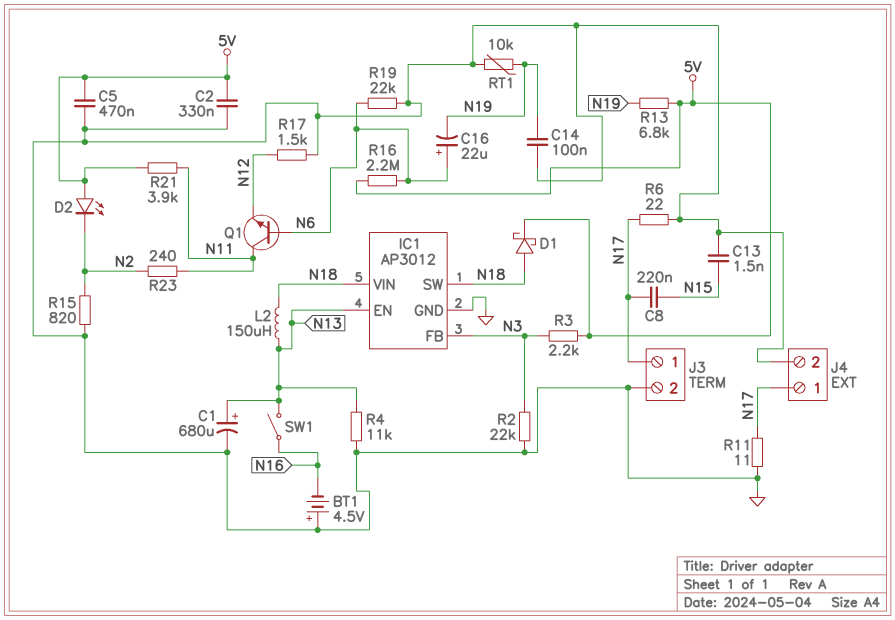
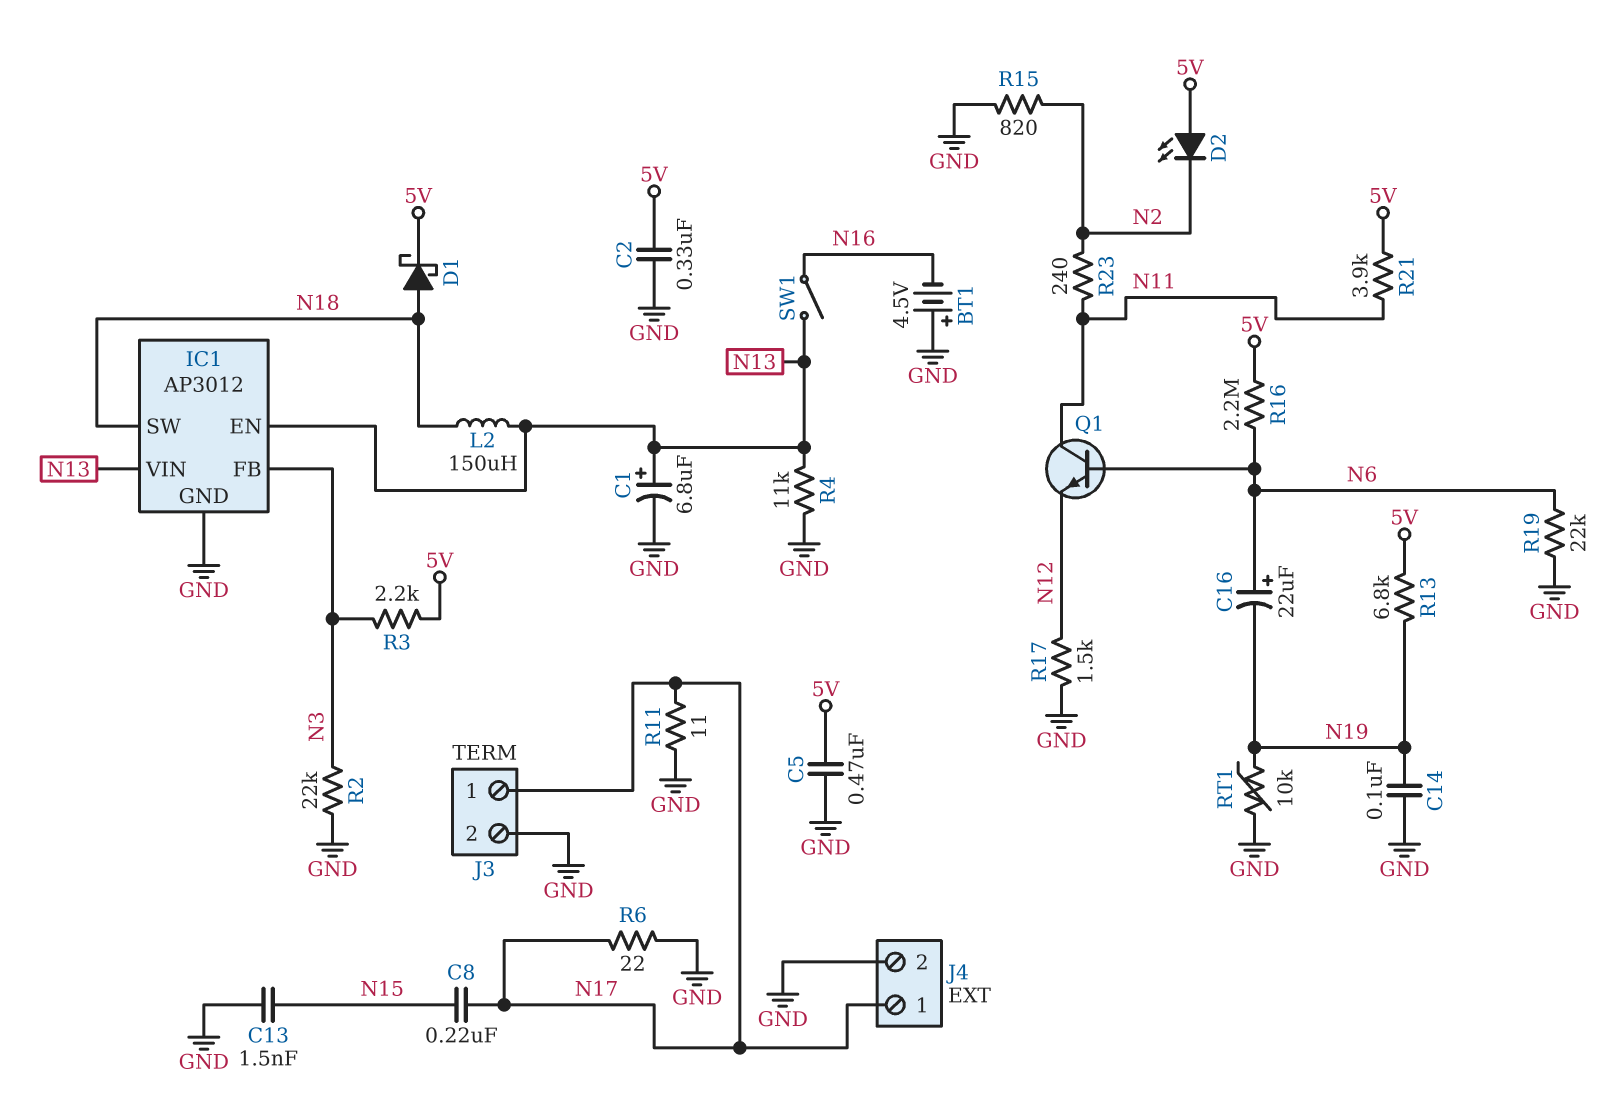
C1: 680uF (plus N13, minus GND) -> 6.8uF (plus N13, minus GND)
IC1 pin VIN: N18 -> N13

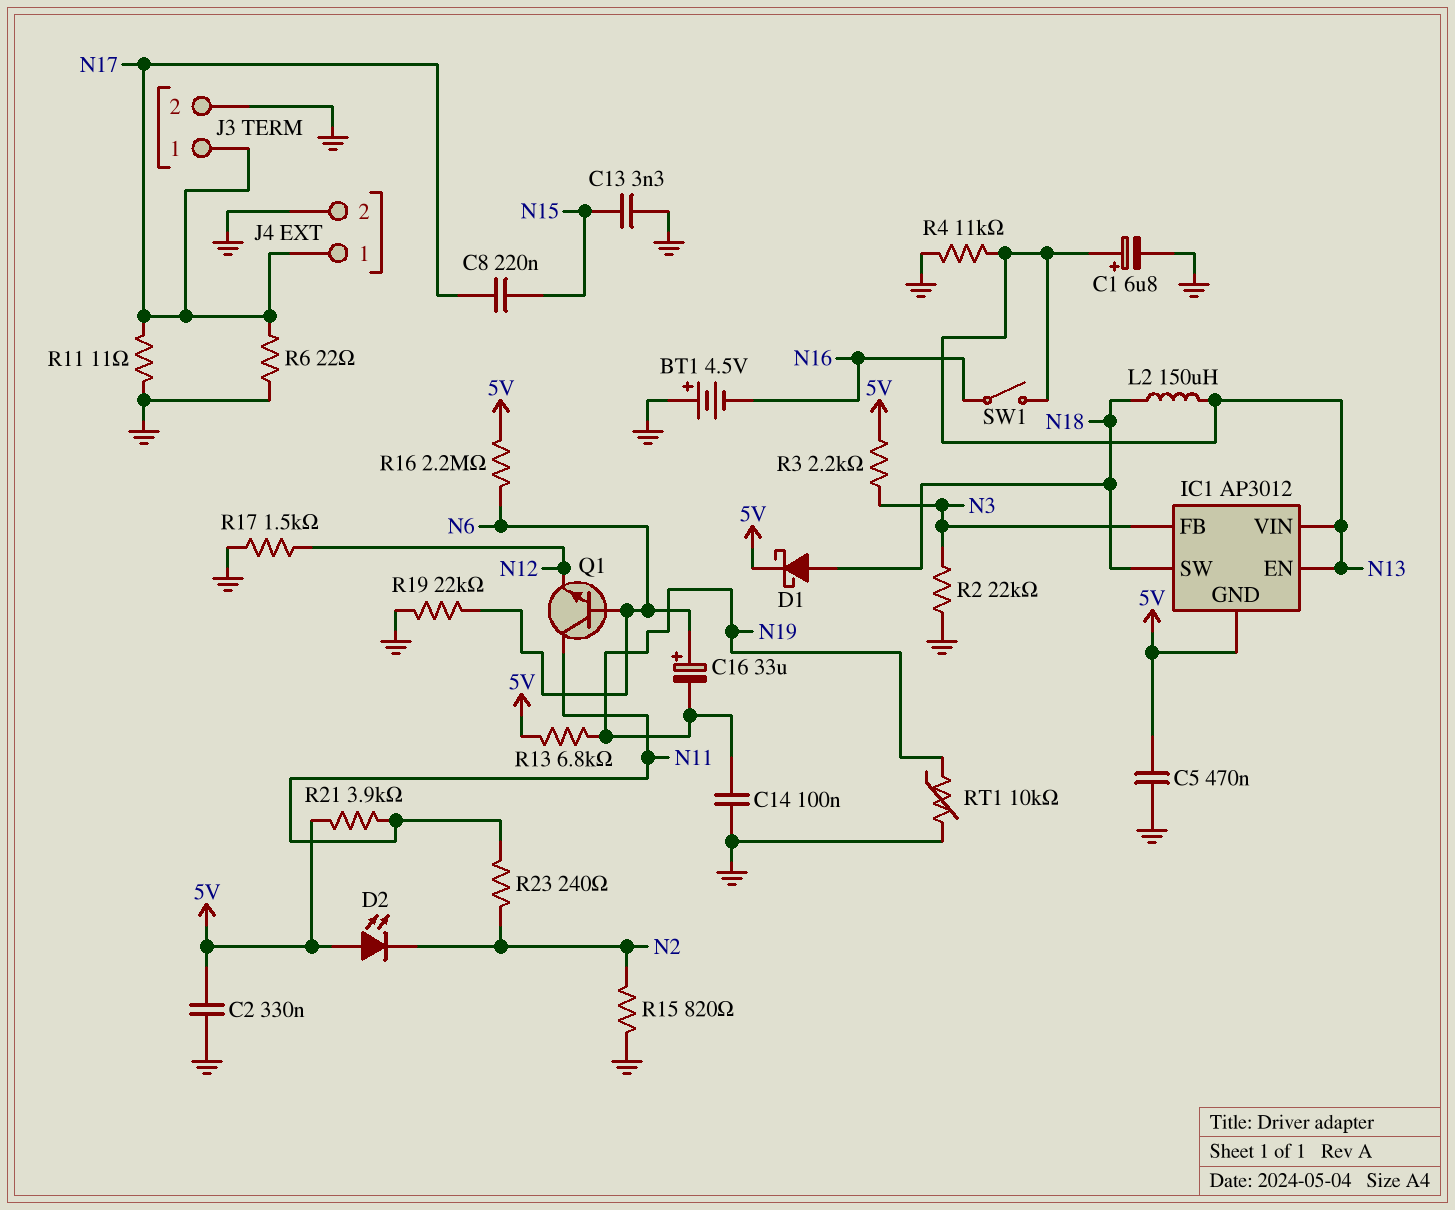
C13: 1.5nF (GND, N15) -> 3.3nF (GND, N15)
C16: 22uF (plus N6, minus N19) -> 33uF (plus N6, minus N19)
IC1 pin GND: GND -> 5V

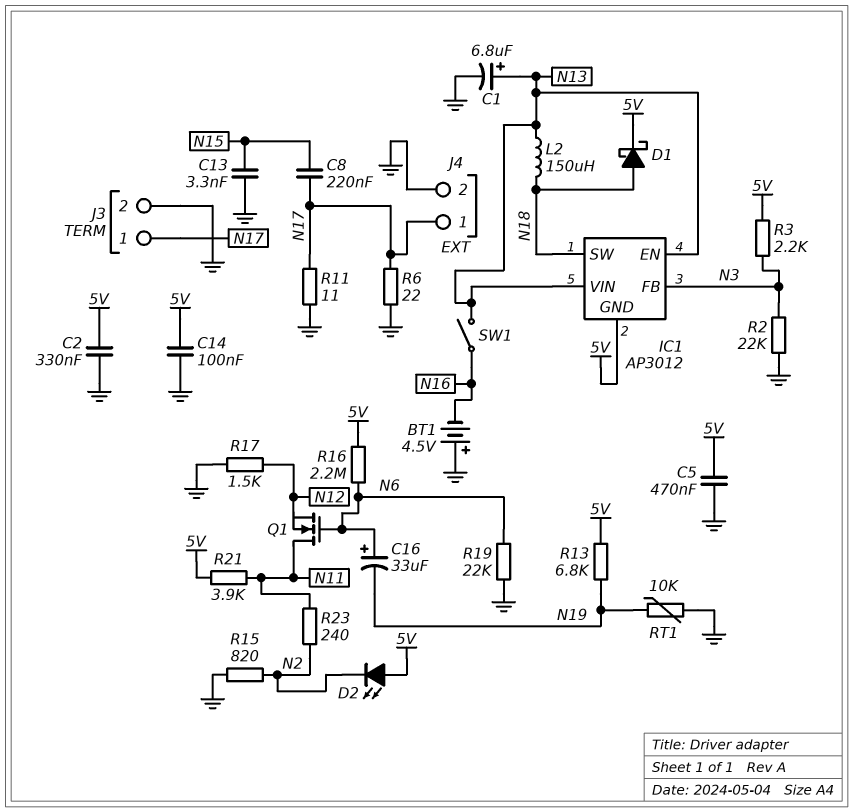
C14: 100nF (GND, N19) -> 100nF (5V, GND)
Q1: NPN (B N6, C N11, E N12) -> NMOS (G N6, D N11, S N12)
R4: 11k (GND, N13) -> none

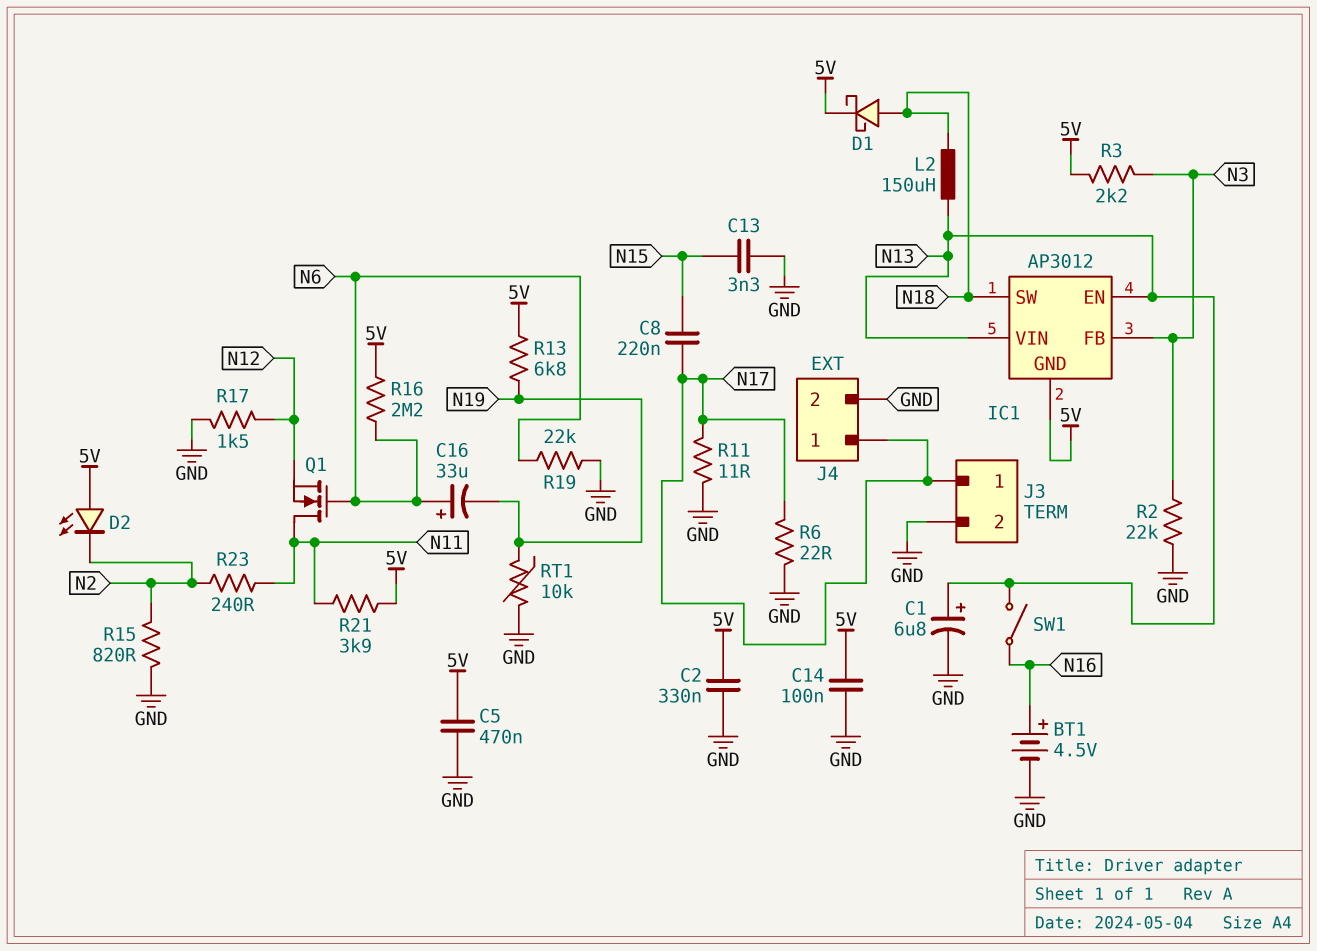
BT1: 4.5V (plus GND, minus N16) -> 4.5V (plus N16, minus GND)

